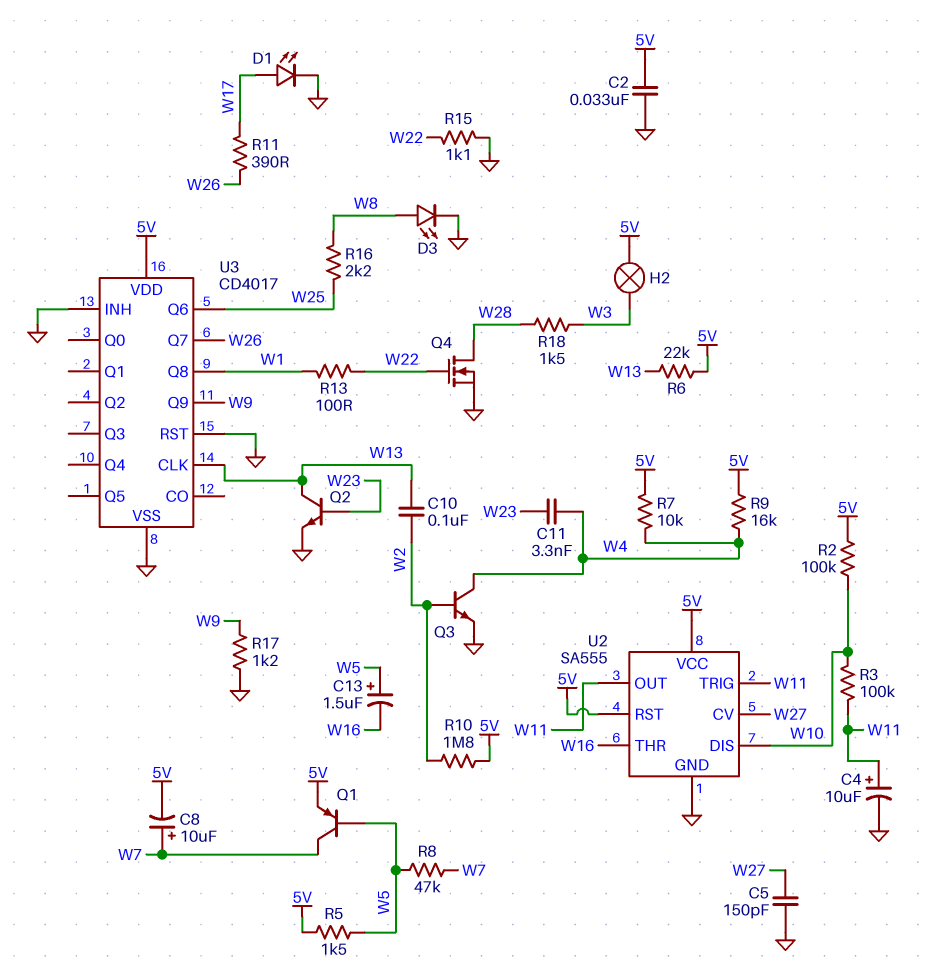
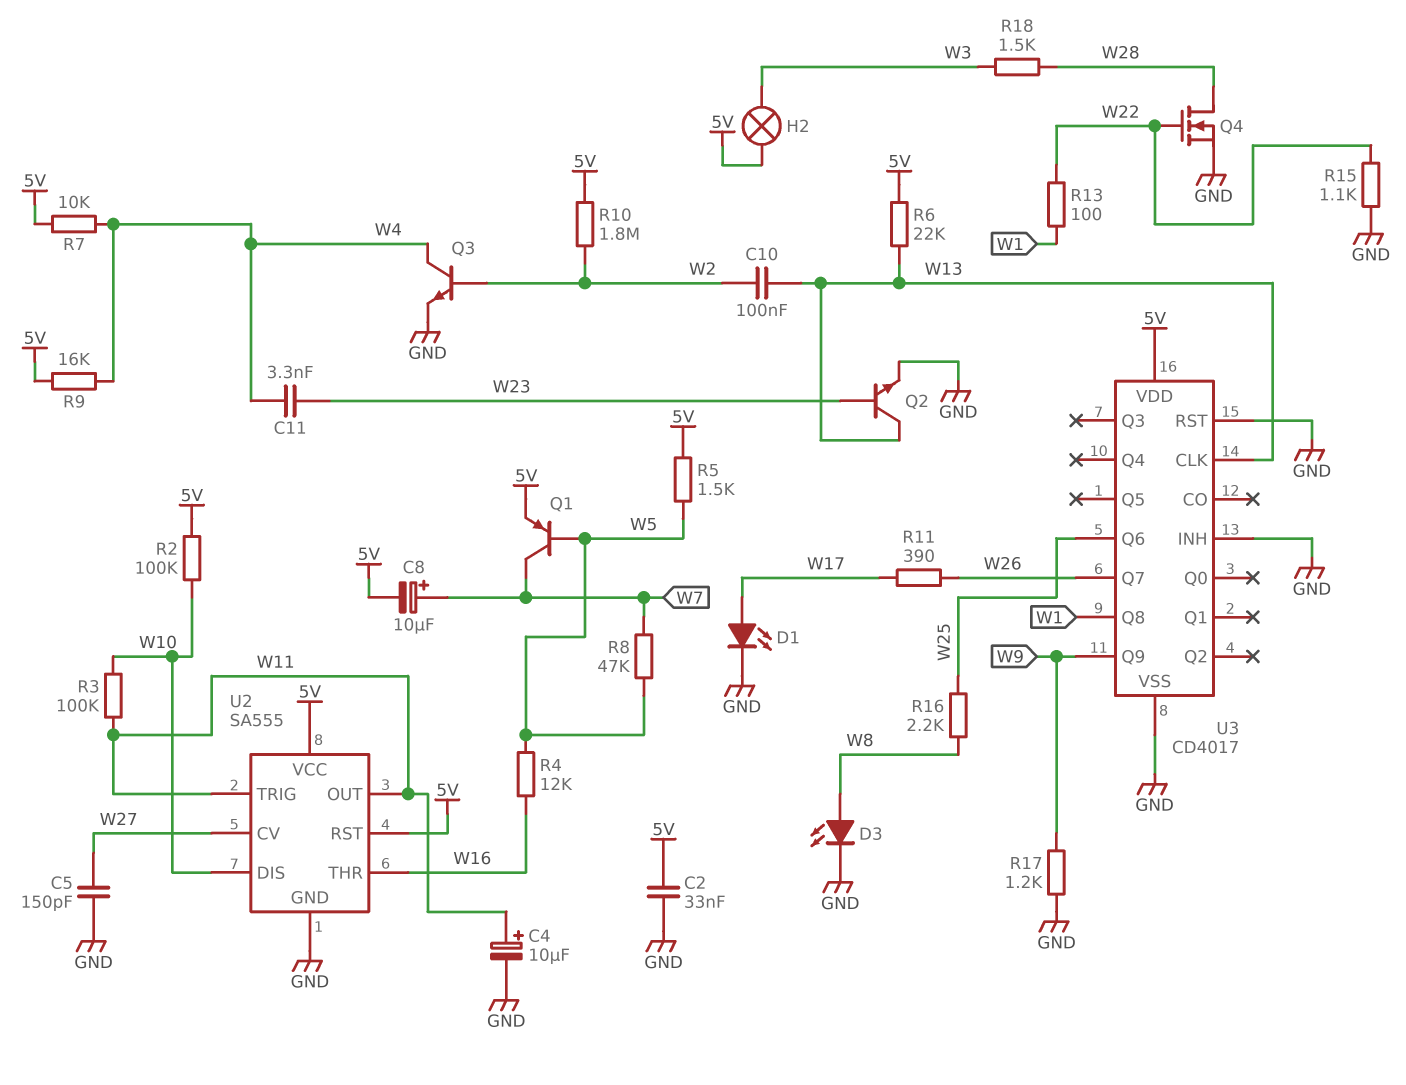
C13: 1.5uF (plus W5, minus W16) -> none
R4: none -> 12k (W5, W16)

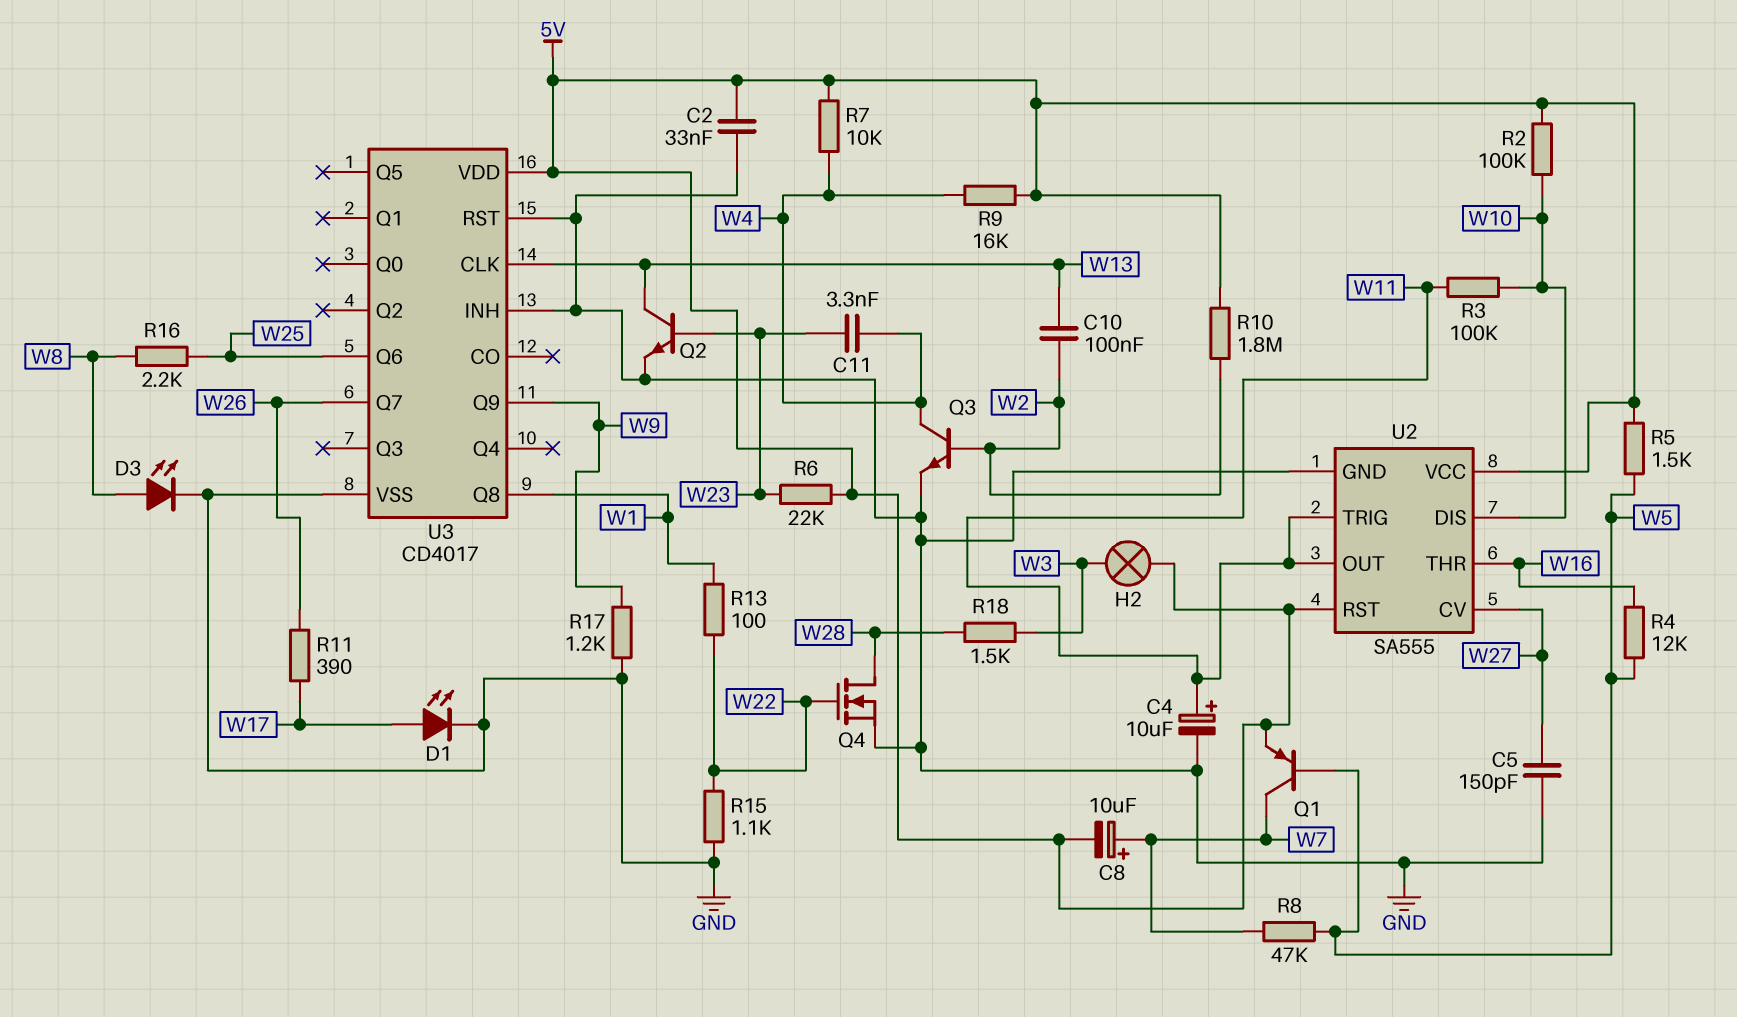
R6: 22k (5V, W13) -> 22k (5V, W23)

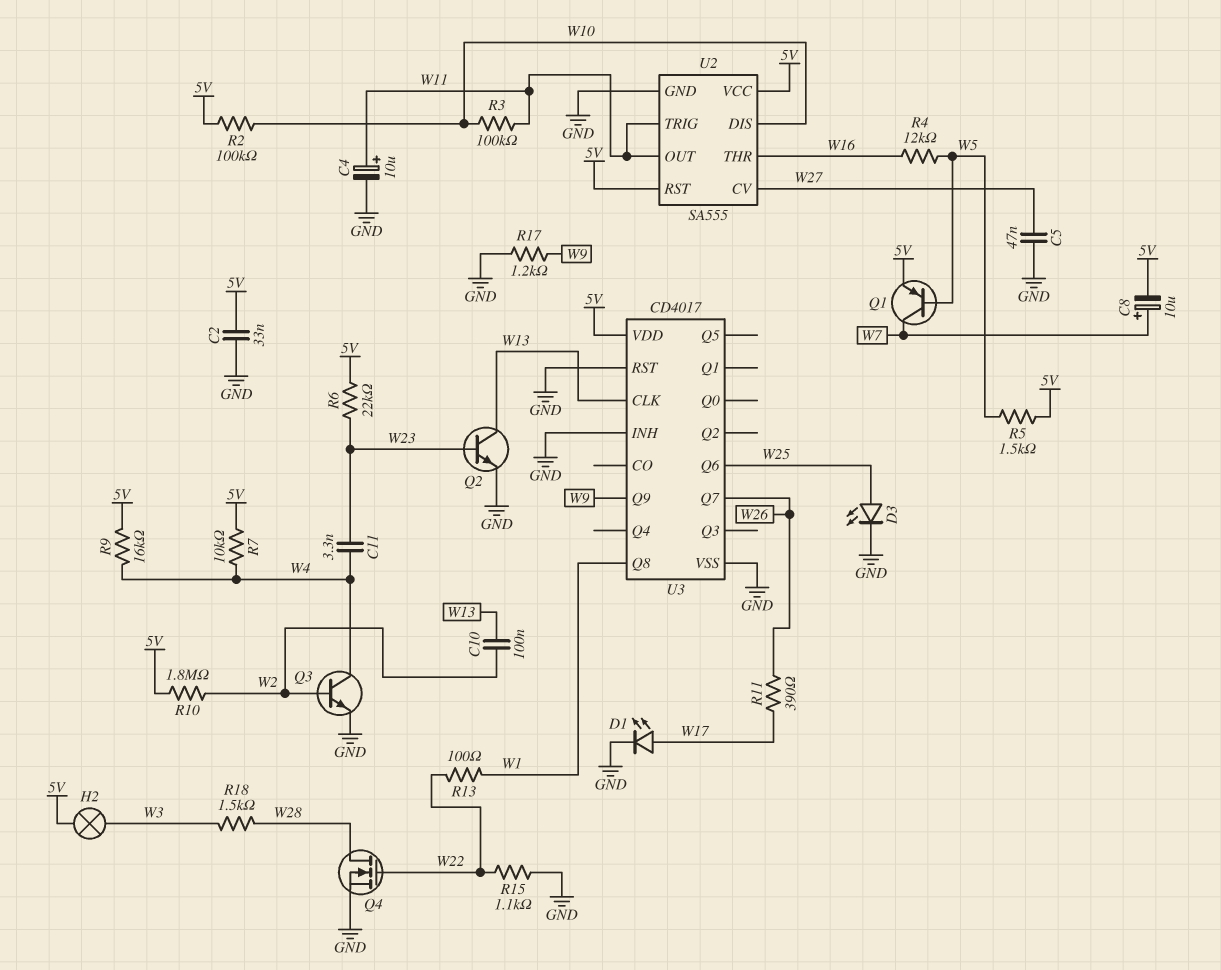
C5: 150pF (GND, W27) -> 47nF (GND, W27)
D3: LED (A W8, K GND) -> LED (A W25, K GND)
R8: 47k (W5, W7) -> none
R16: 2.2k (W8, W25) -> none

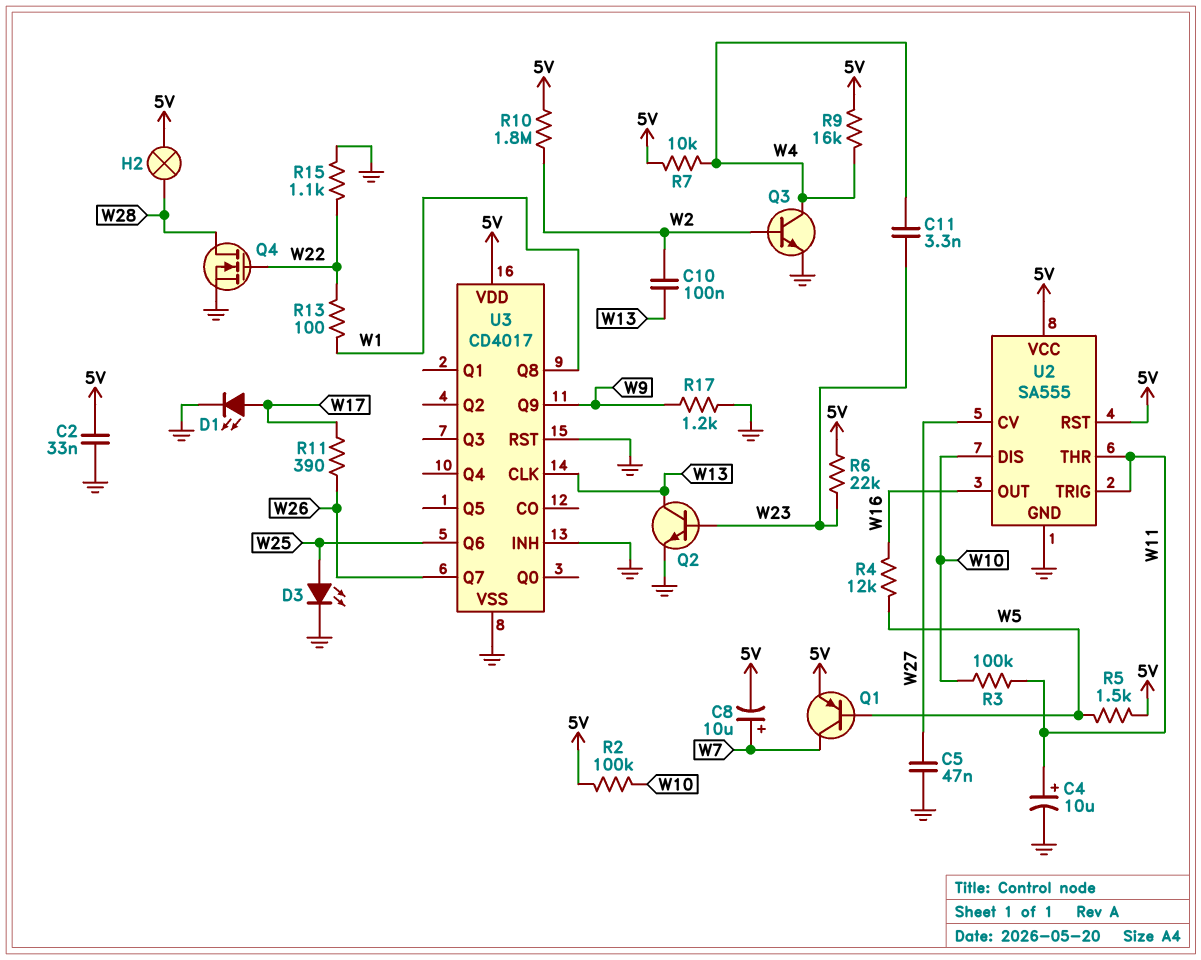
H2: lamp (5V, W3) -> lamp (5V, W28)
R18: 1.5k (W3, W28) -> none
U2 pin OUT: W11 -> W16
U2 pin THR: W16 -> W11

